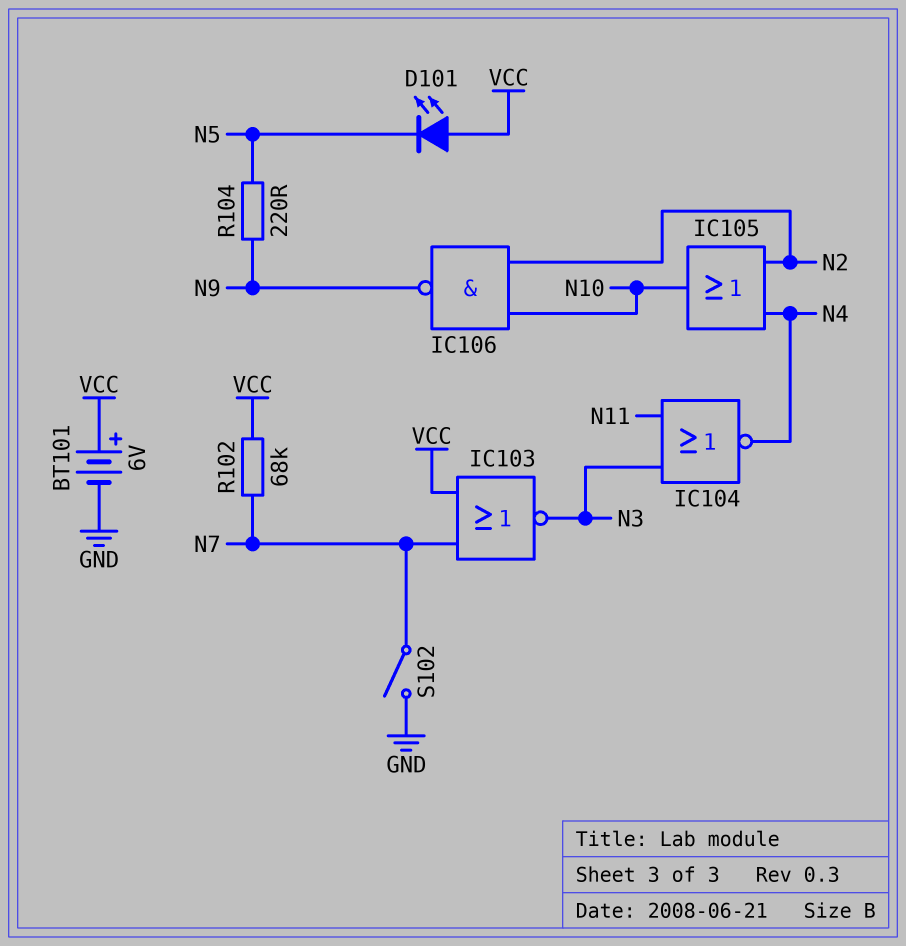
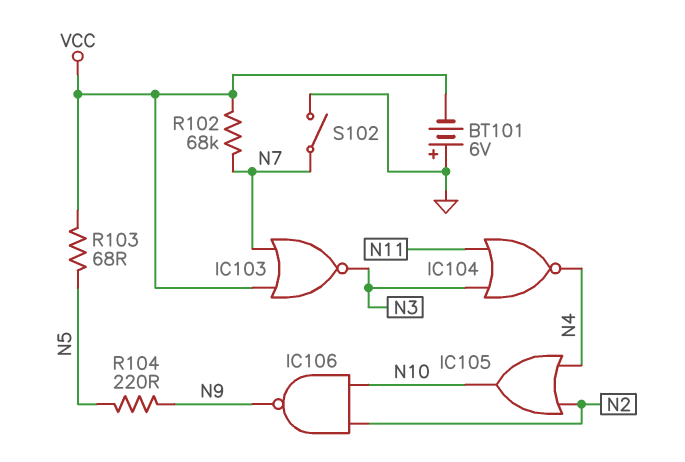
BT101: 6V (plus VCC, minus GND) -> 6V (plus GND, minus VCC)
D101: LED (A VCC, K N5) -> none
R103: none -> 68 (N5, VCC)

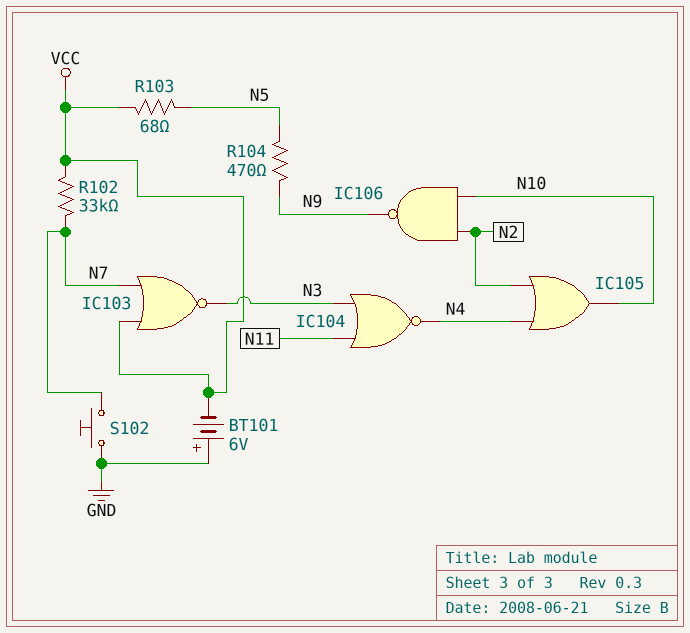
R102: 68k (N7, VCC) -> 33k (N7, VCC)
R104: 220 (N5, N9) -> 470 (N5, N9)
S102: switch (GND, N7) -> button (GND, N7)

